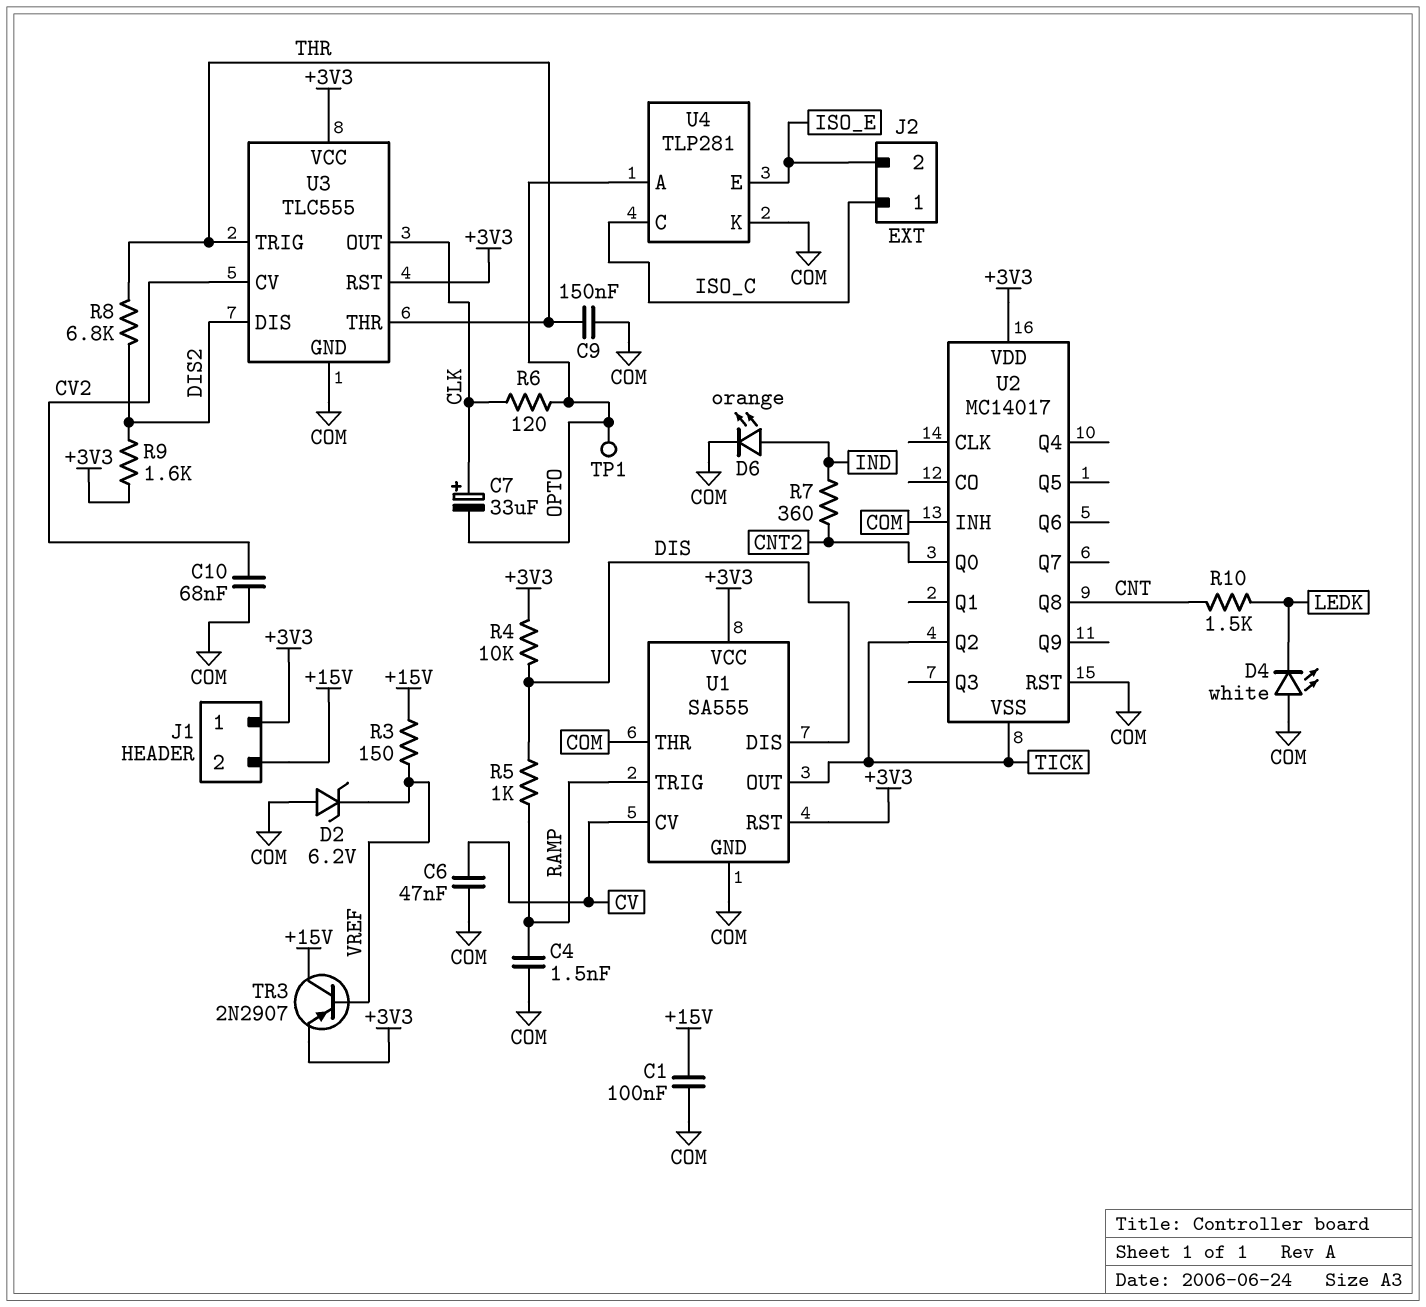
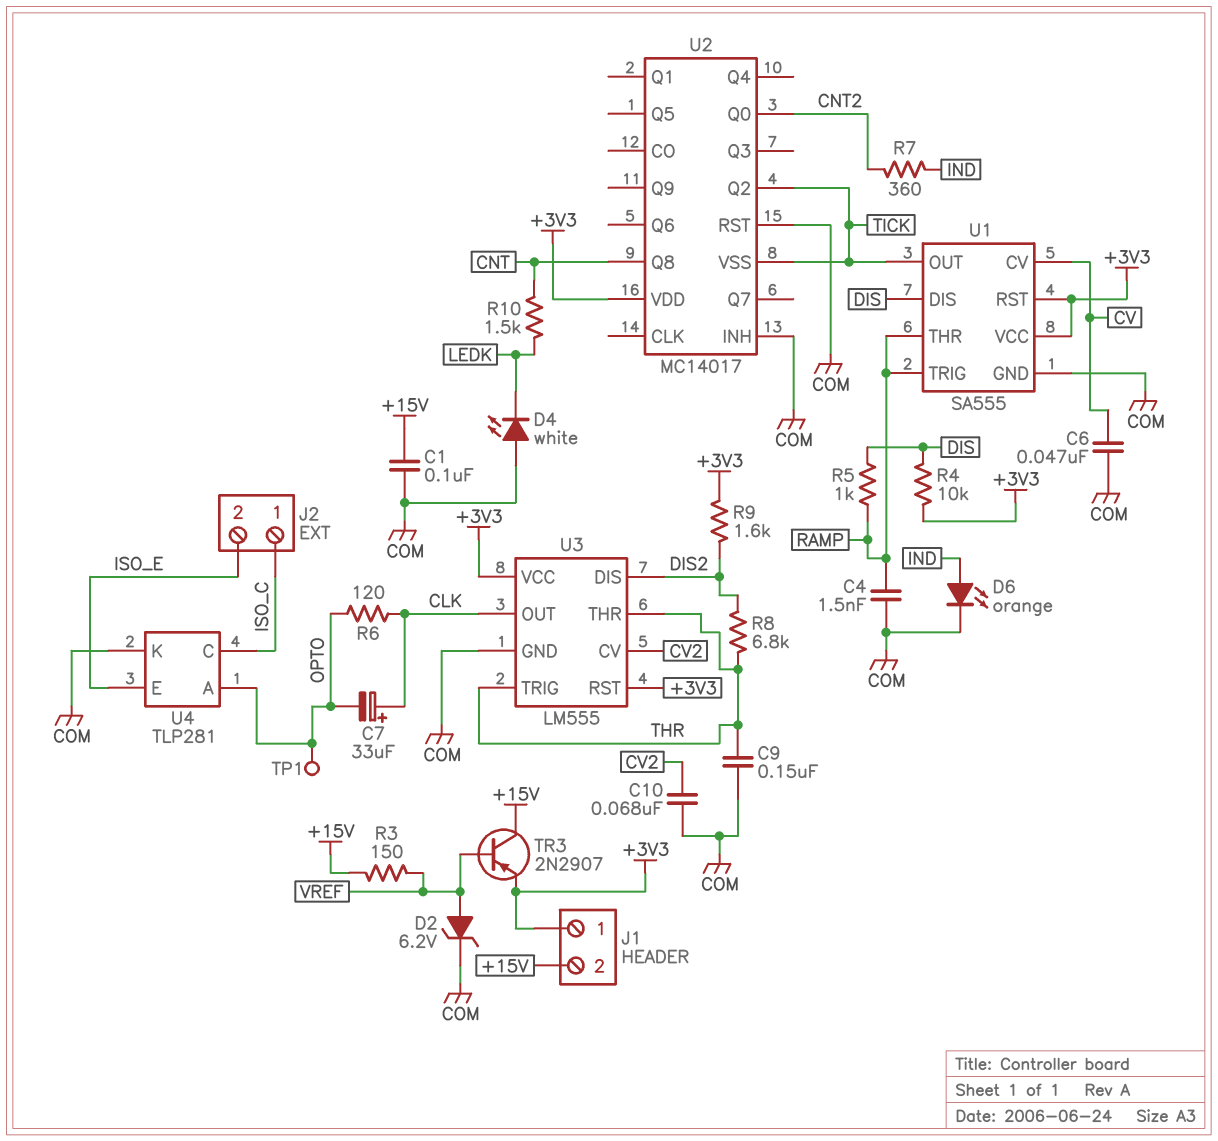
D2: zener 6.2V (A COM, K VREF) -> zener 6.2V (A VREF, K COM)
U1 pin THR: COM -> RAMP
U3: TLC555 -> LM555

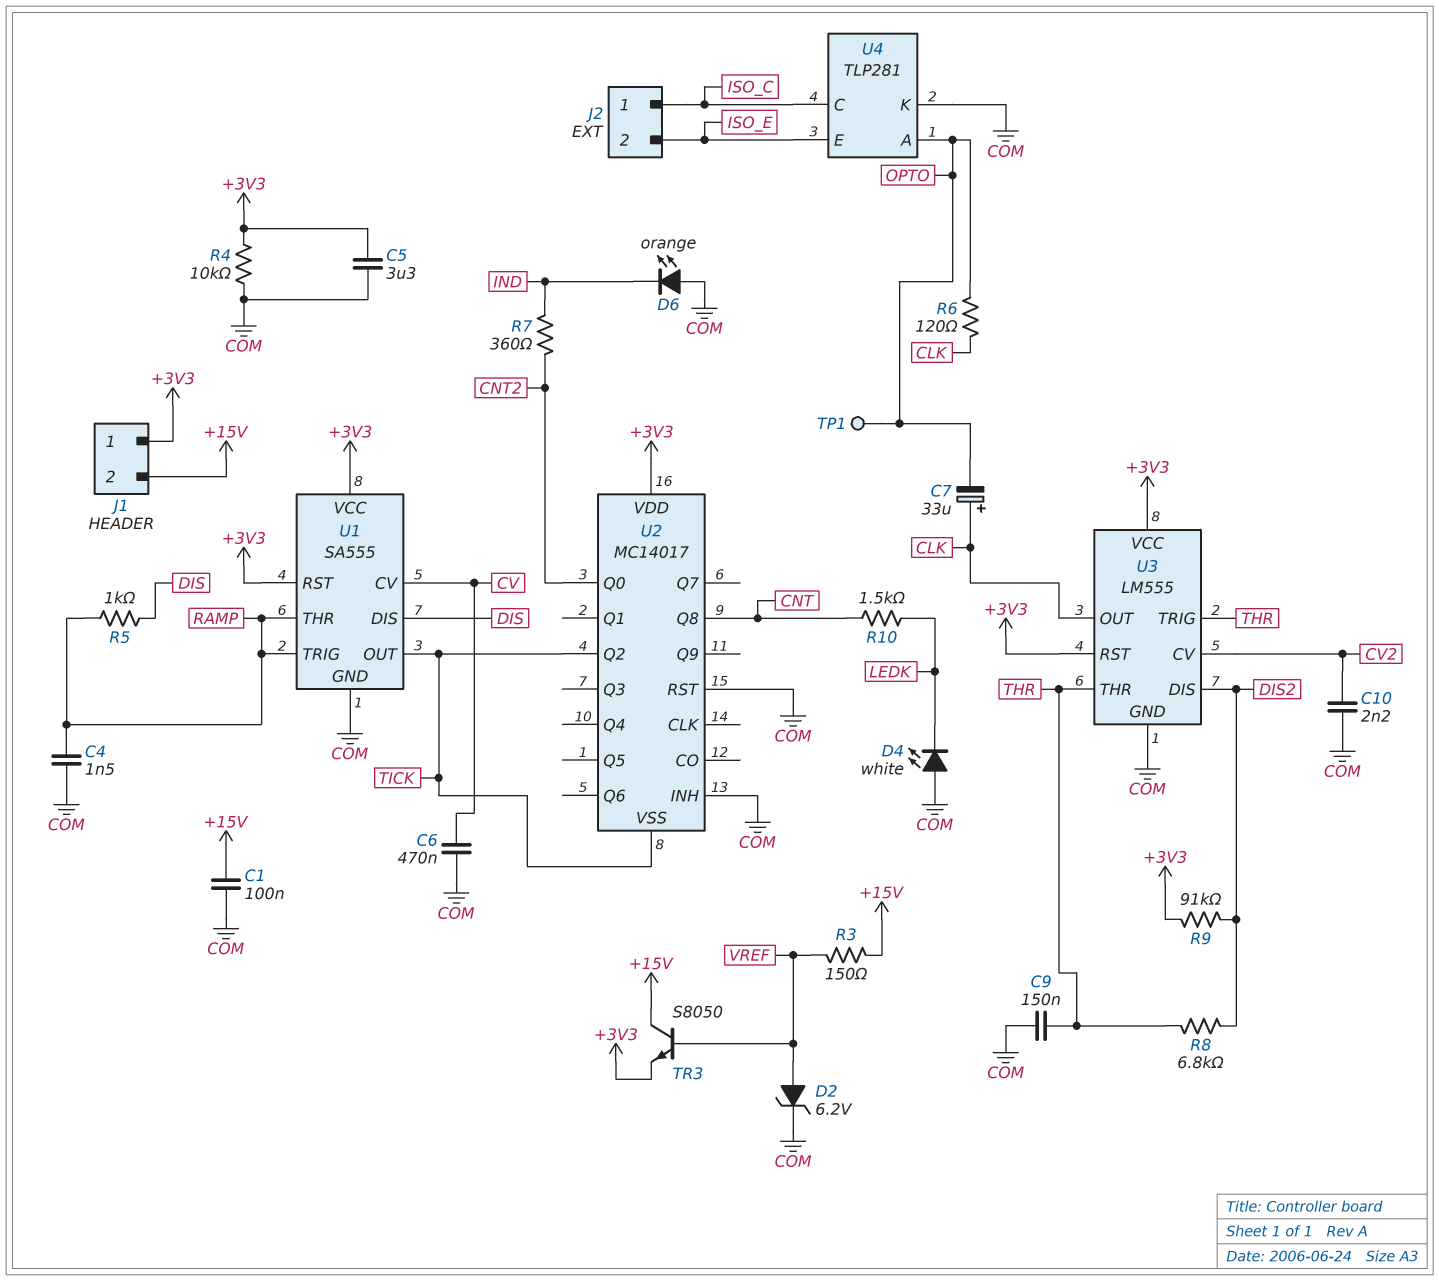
C5: none -> 3.3uF (+3V3, COM)
C6: 47nF (COM, CV) -> 470nF (COM, CV)
C10: 68nF (COM, CV2) -> 2.2nF (COM, CV2)
D6: LED orange (A IND, K COM) -> LED orange (A COM, K IND)
R4: 10k (+3V3, DIS) -> 10k (+3V3, COM)
R9: 1.6k (+3V3, DIS2) -> 91k (+3V3, DIS2)
TR3: PNP 2N2907 (B VREF, C +15V, E +3V3) -> NPN S8050 (B VREF, C +15V, E +3V3)

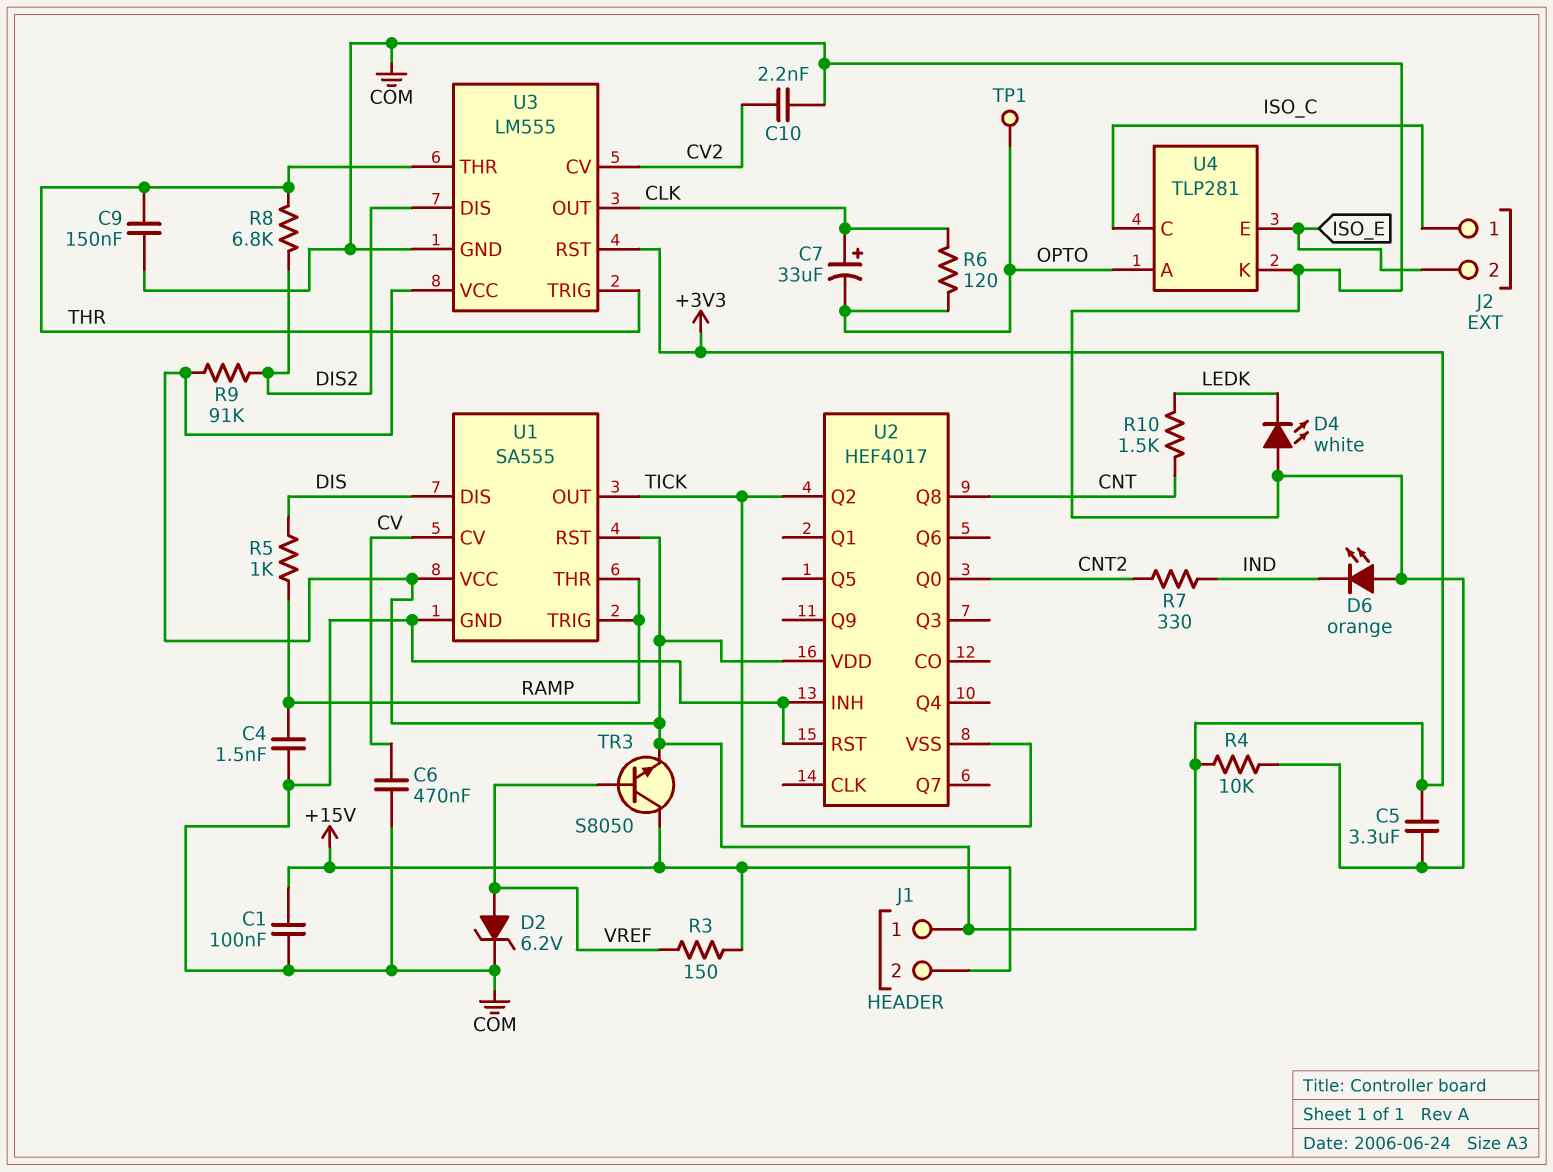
R7: 360 (CNT2, IND) -> 330 (CNT2, IND)
U2: MC14017 -> HEF4017

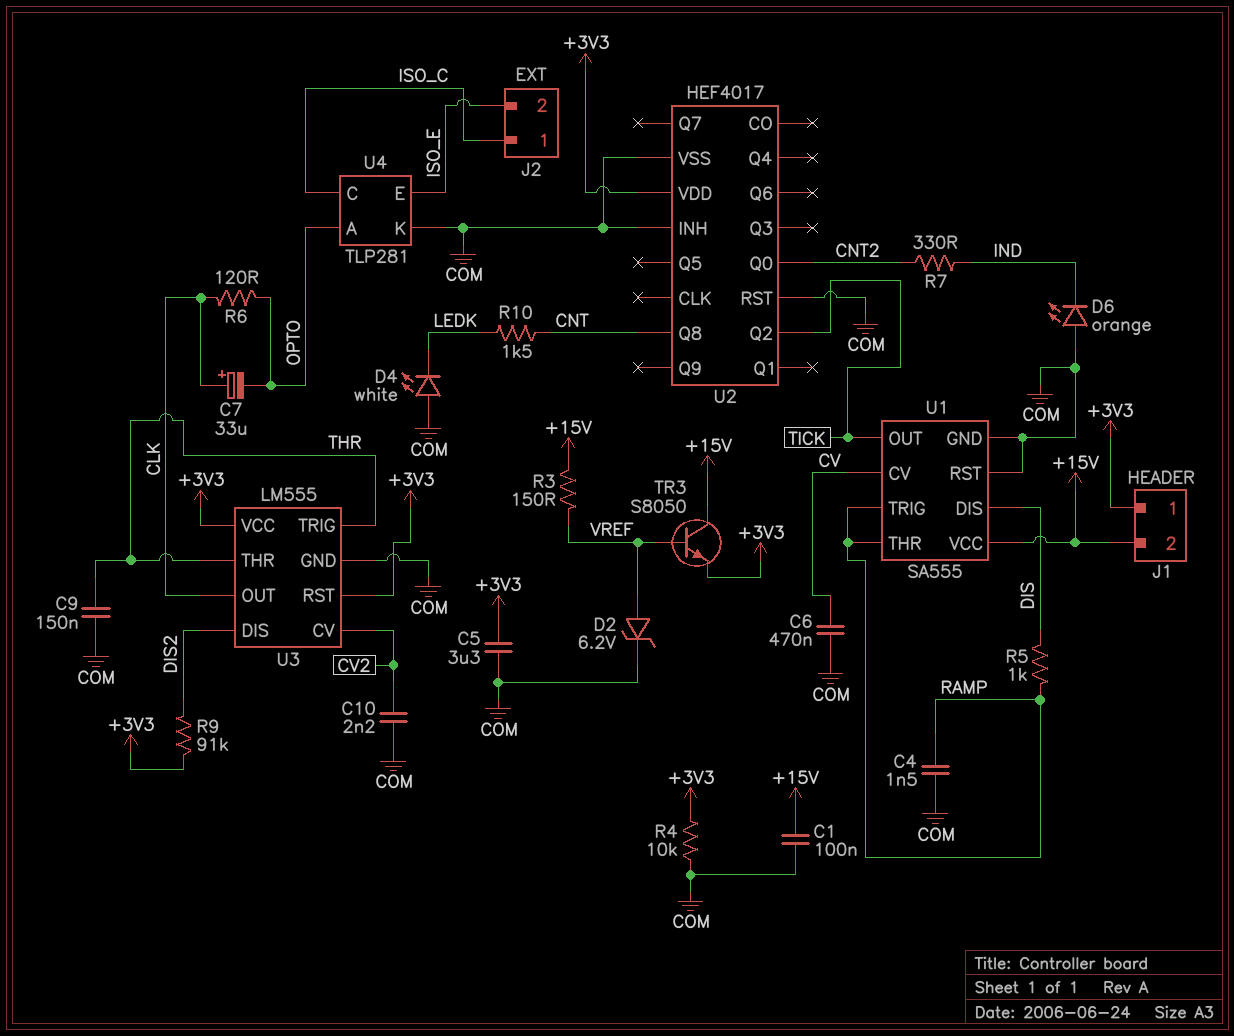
R8: 6.8k (DIS2, THR) -> none
TP1: test point (OPTO) -> none
U1 pin RST: +3V3 -> COM
U1 pin VCC: +3V3 -> +15V
U2 pin VSS: TICK -> COM

